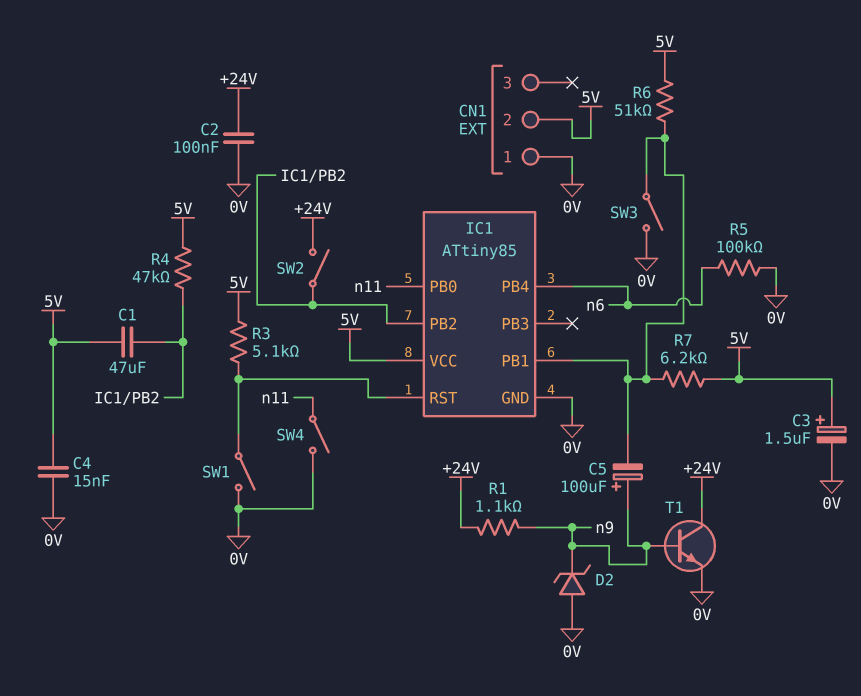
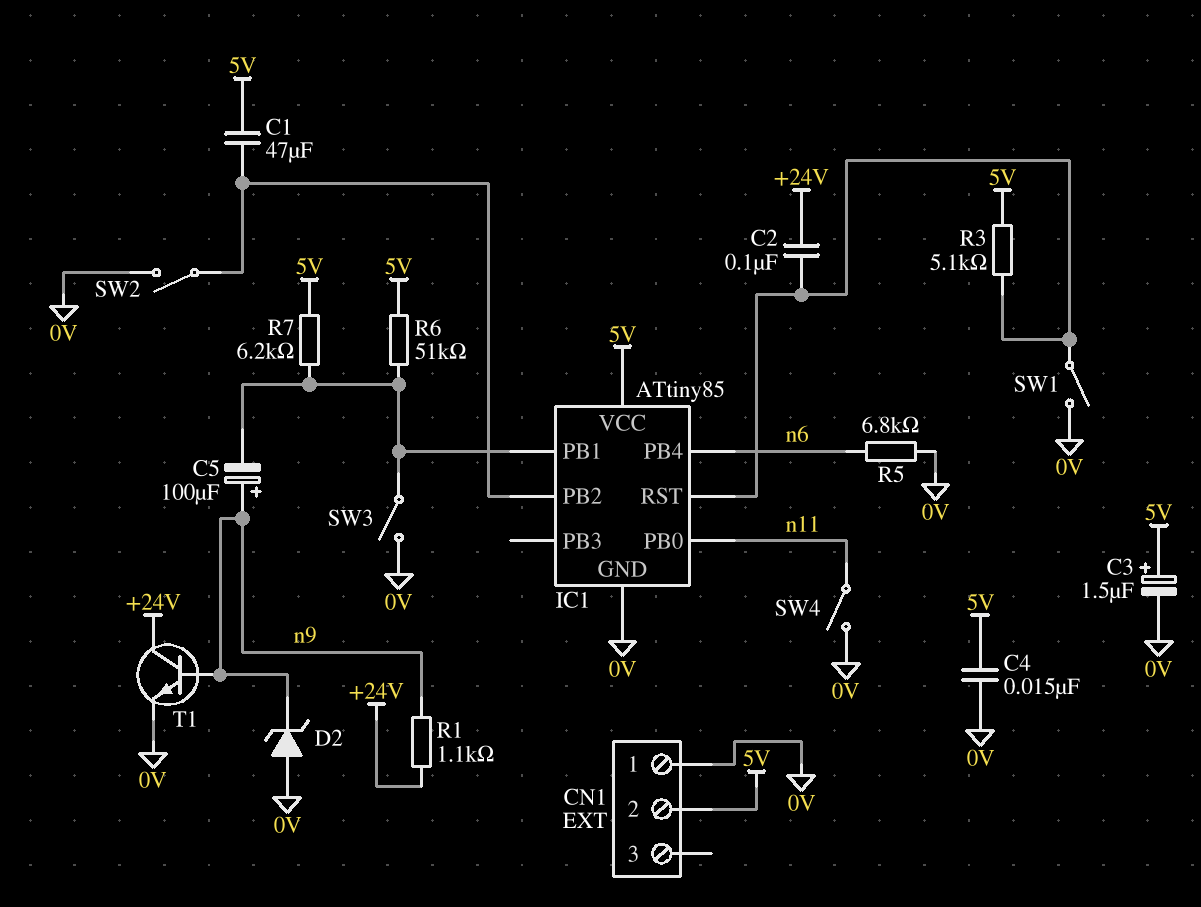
C2: 100nF (+24V, 0V) -> 100nF (+24V, IC1/RST)
R4: 47k (5V, IC1/PB2) -> none
R5: 100k (0V, n6) -> 6.8k (0V, n6)
SW2: switch (+24V, IC1/PB2) -> switch (0V, IC1/PB2)

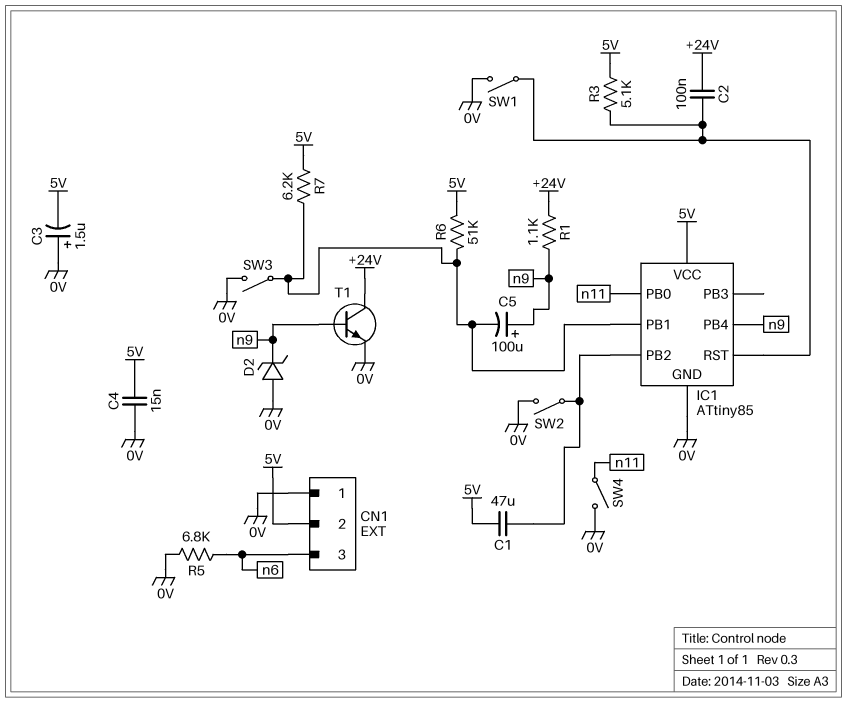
C3: 1.5uF (plus 5V, minus 0V) -> 1.5uF (plus 0V, minus 5V)
CN1 pin 3: none -> n6
IC1 pin PB4: n6 -> n9

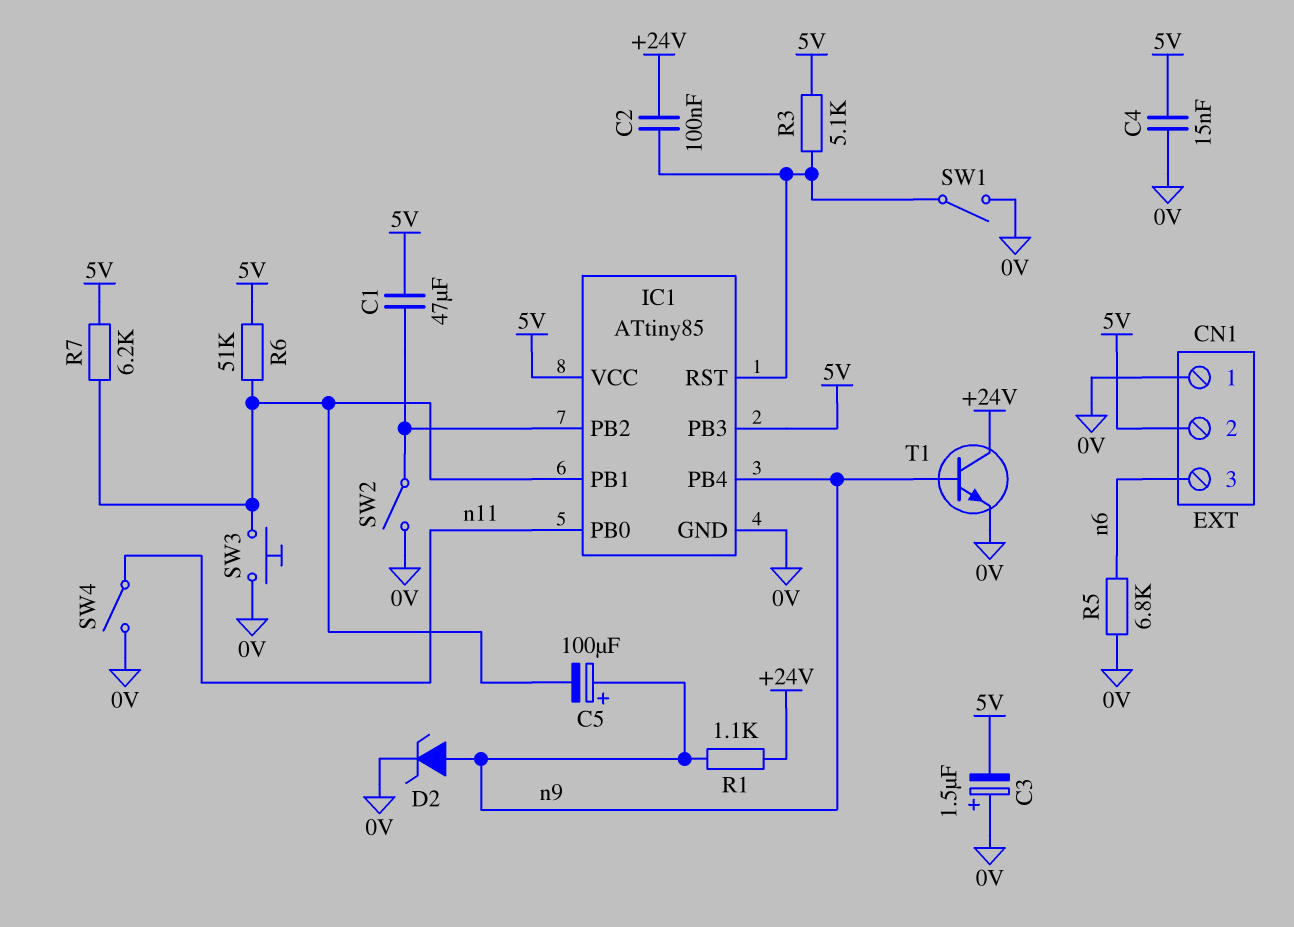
D2: zener (A 0V, K n9) -> zener (A n9, K 0V)
IC1 pin PB3: none -> 5V
SW3: switch (0V, IC1/PB1) -> button (0V, IC1/PB1)

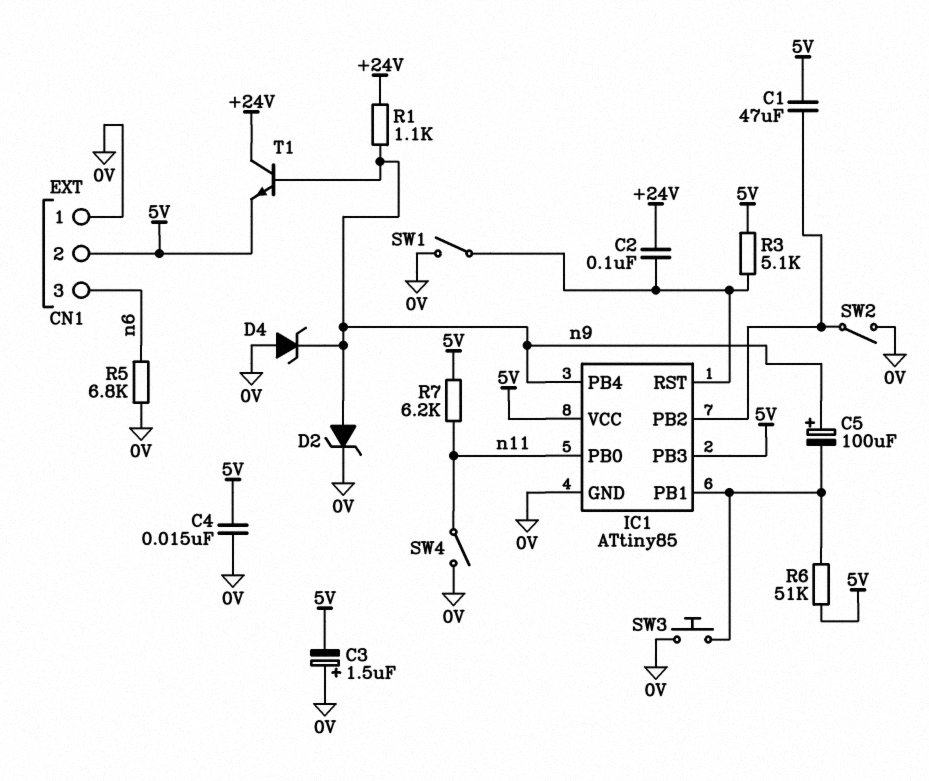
D4: none -> zener (A 0V, K n9)
R7: 6.2k (5V, IC1/PB1) -> 6.2k (5V, n11)
T1: NPN (B n9, C +24V, E 0V) -> NPN (B n9, C +24V, E 5V)

